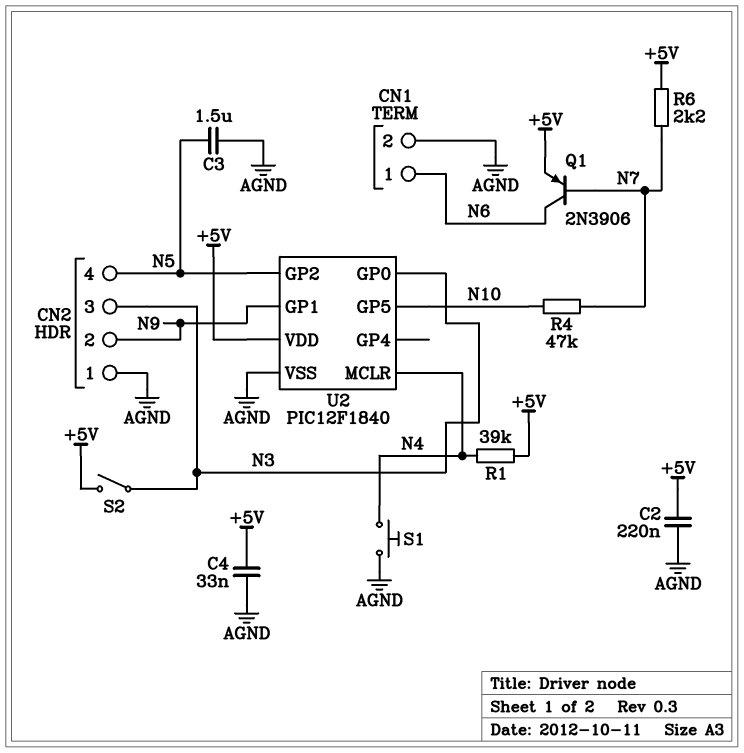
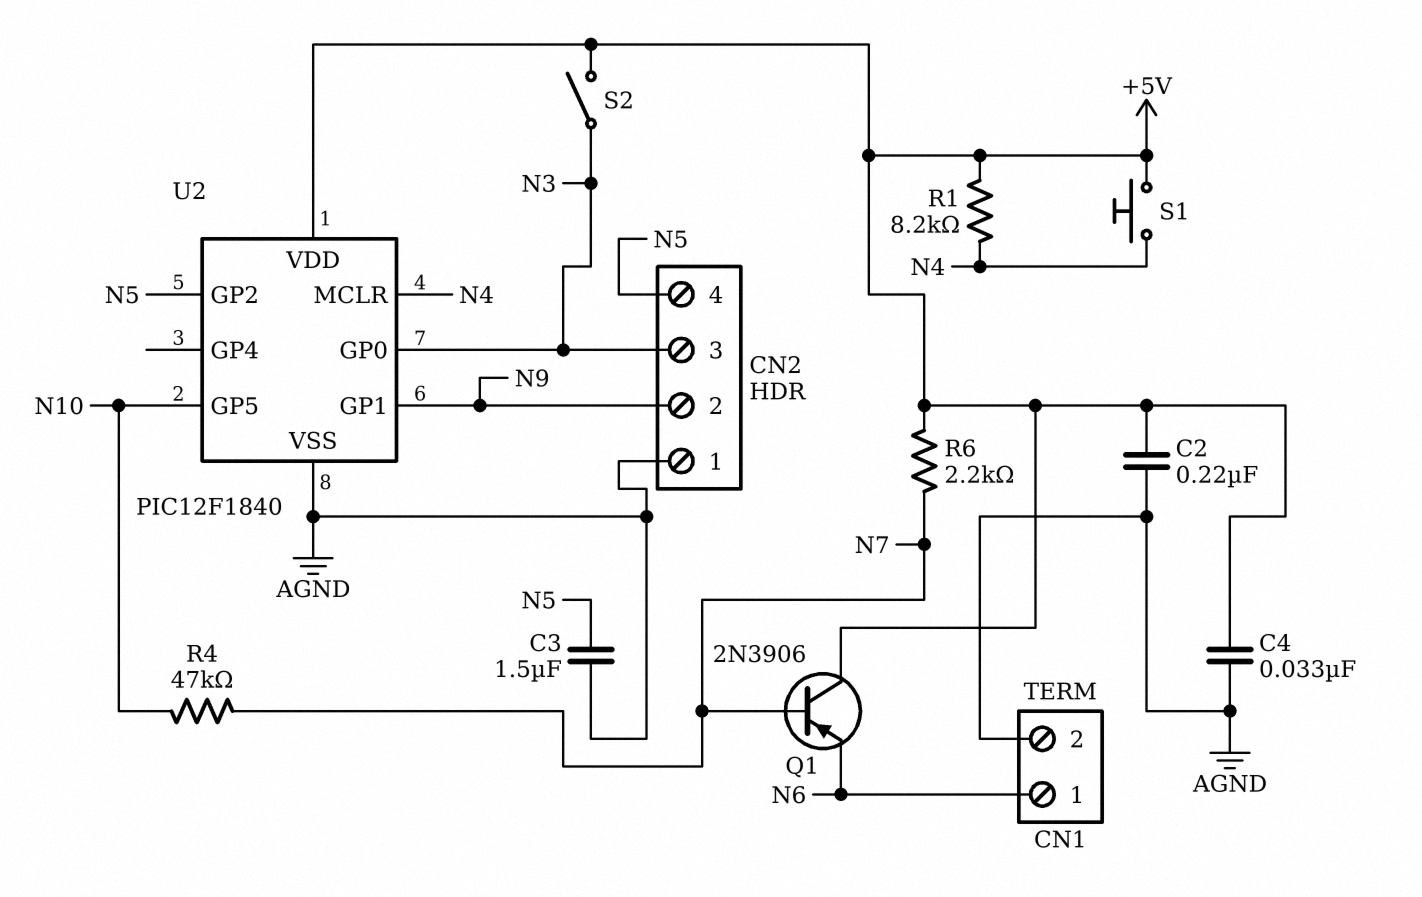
Q1: PNP 2N3906 (B N7, C N6, E +5V) -> PNP 2N3906 (B N7, C +5V, E N6)
R1: 39k (+5V, N4) -> 8.2k (+5V, N4)
S1: button (AGND, N4) -> button (+5V, N4)

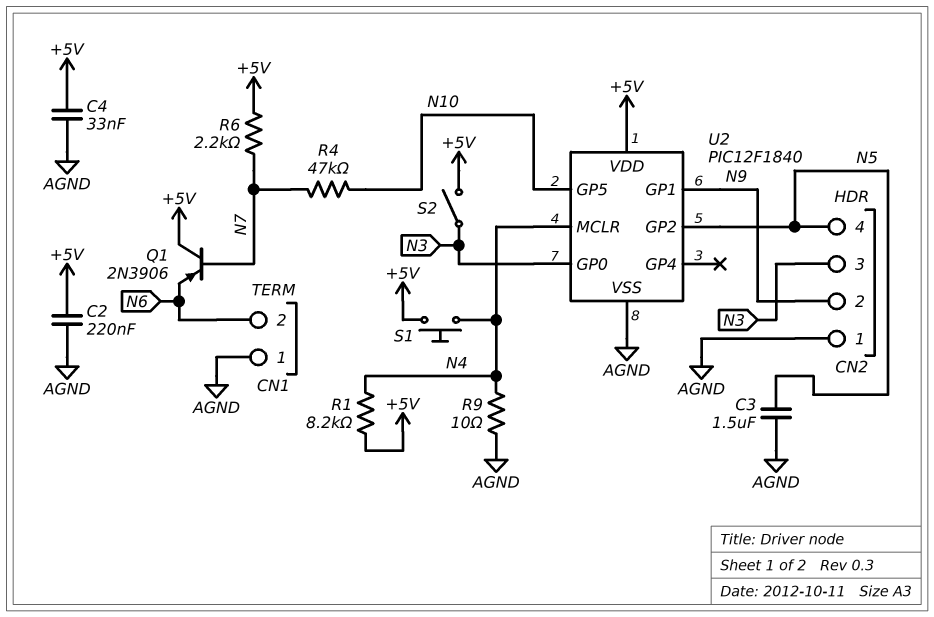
CN1 pin 1: N6 -> AGND
CN1 pin 2: AGND -> N6
R9: none -> 10 (AGND, N4)

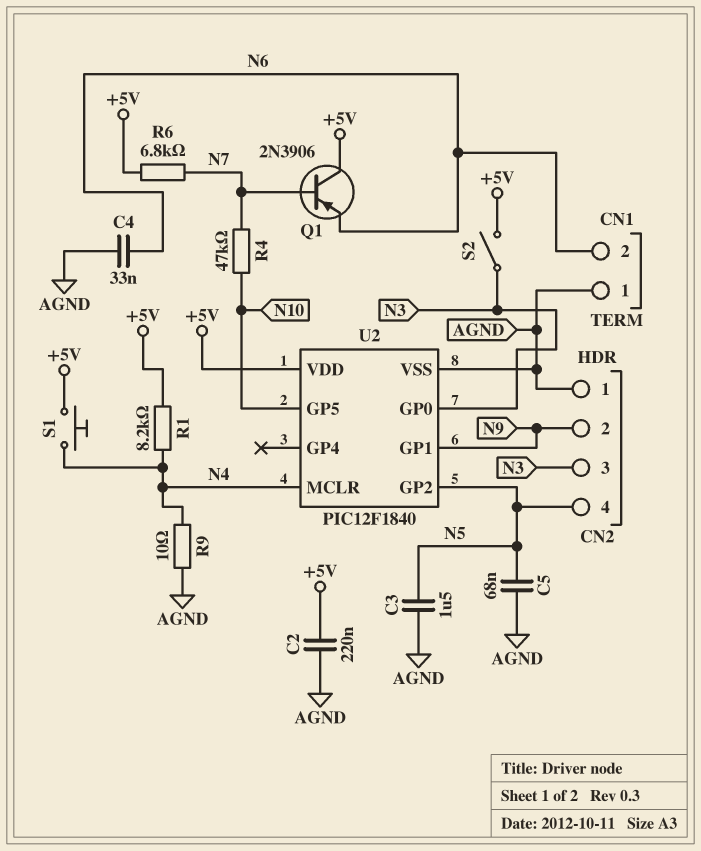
C4: 33nF (+5V, AGND) -> 33nF (AGND, N6)
C5: none -> 68nF (AGND, N5)
R6: 2.2k (+5V, N7) -> 6.8k (+5V, N7)

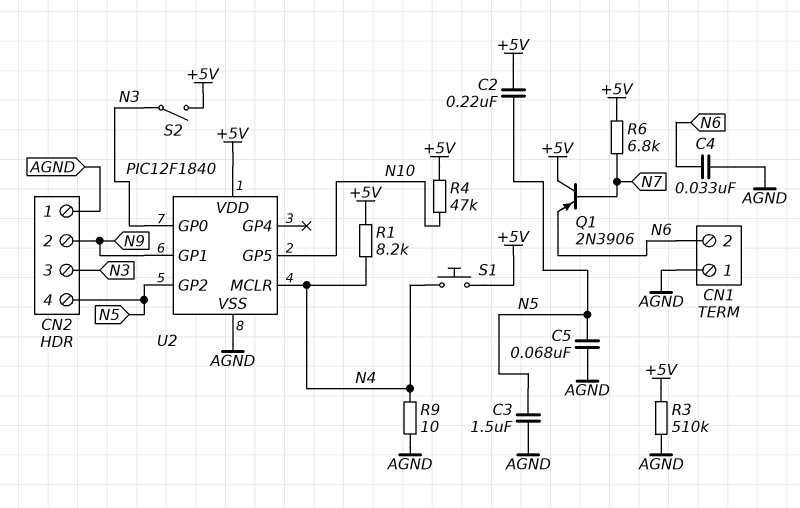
C2: 220nF (+5V, AGND) -> 220nF (+5V, N5)
R3: none -> 510k (+5V, AGND)
R4: 47k (N7, N10) -> 47k (+5V, N10)

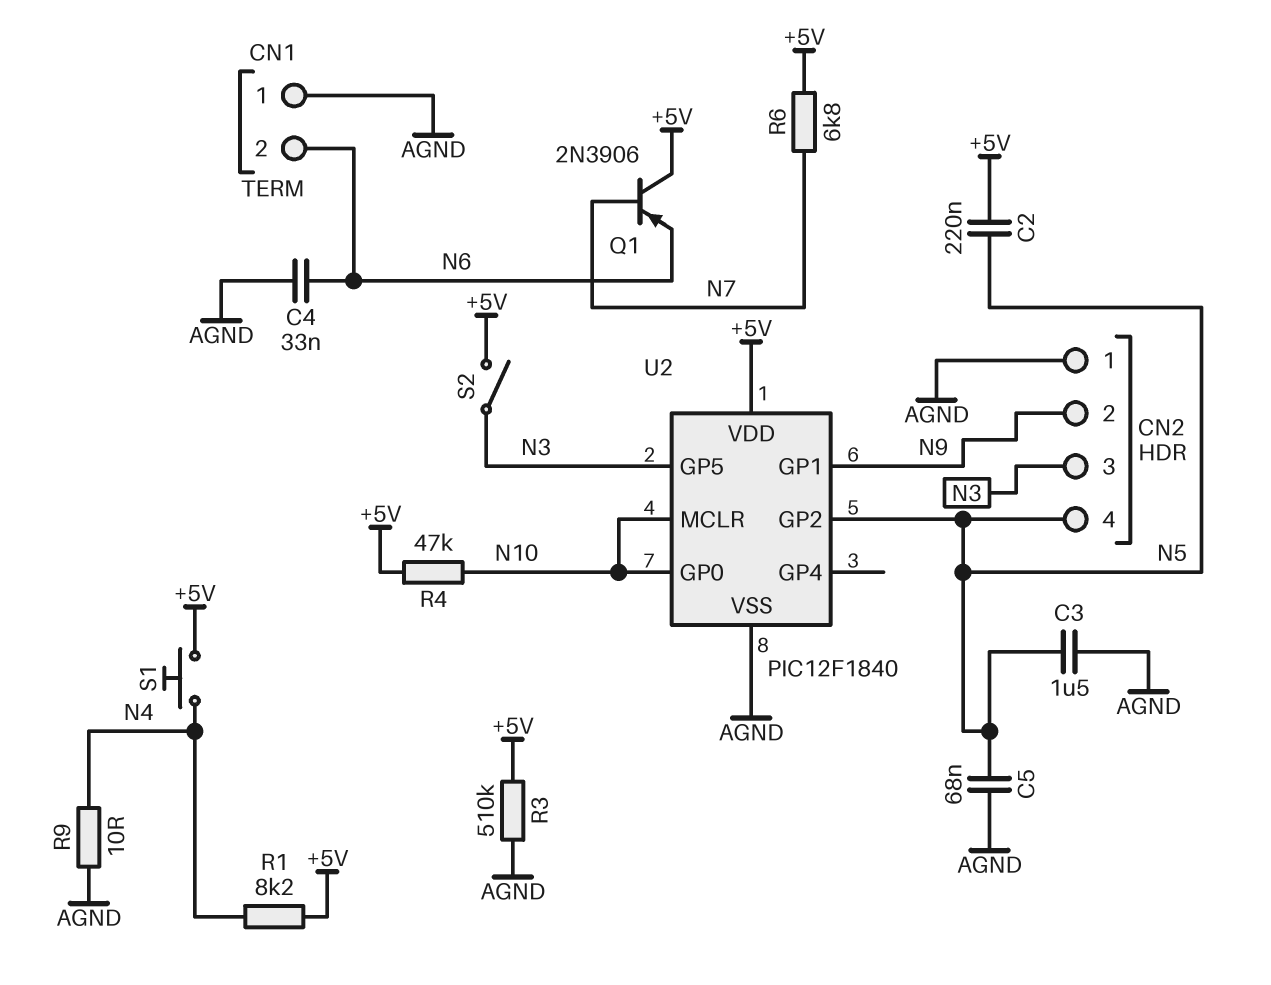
U2 pin GP0: N3 -> N10
U2 pin GP5: N10 -> N3
U2 pin MCLR: N4 -> N10

